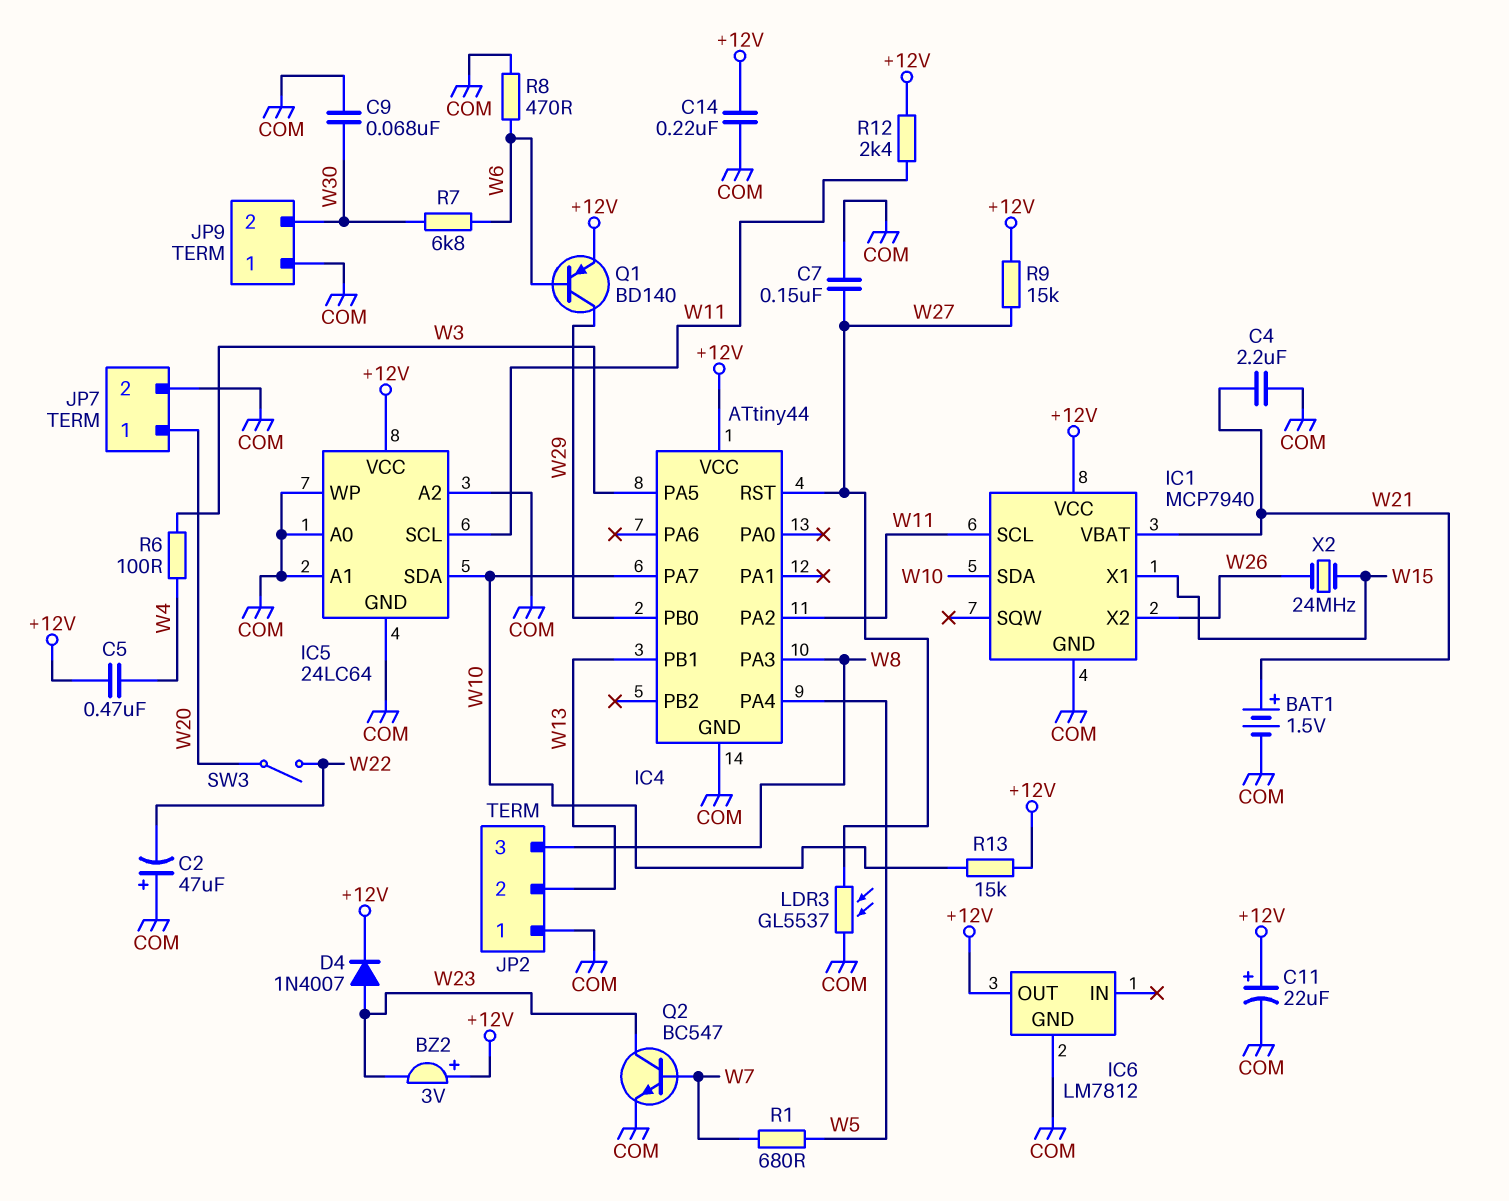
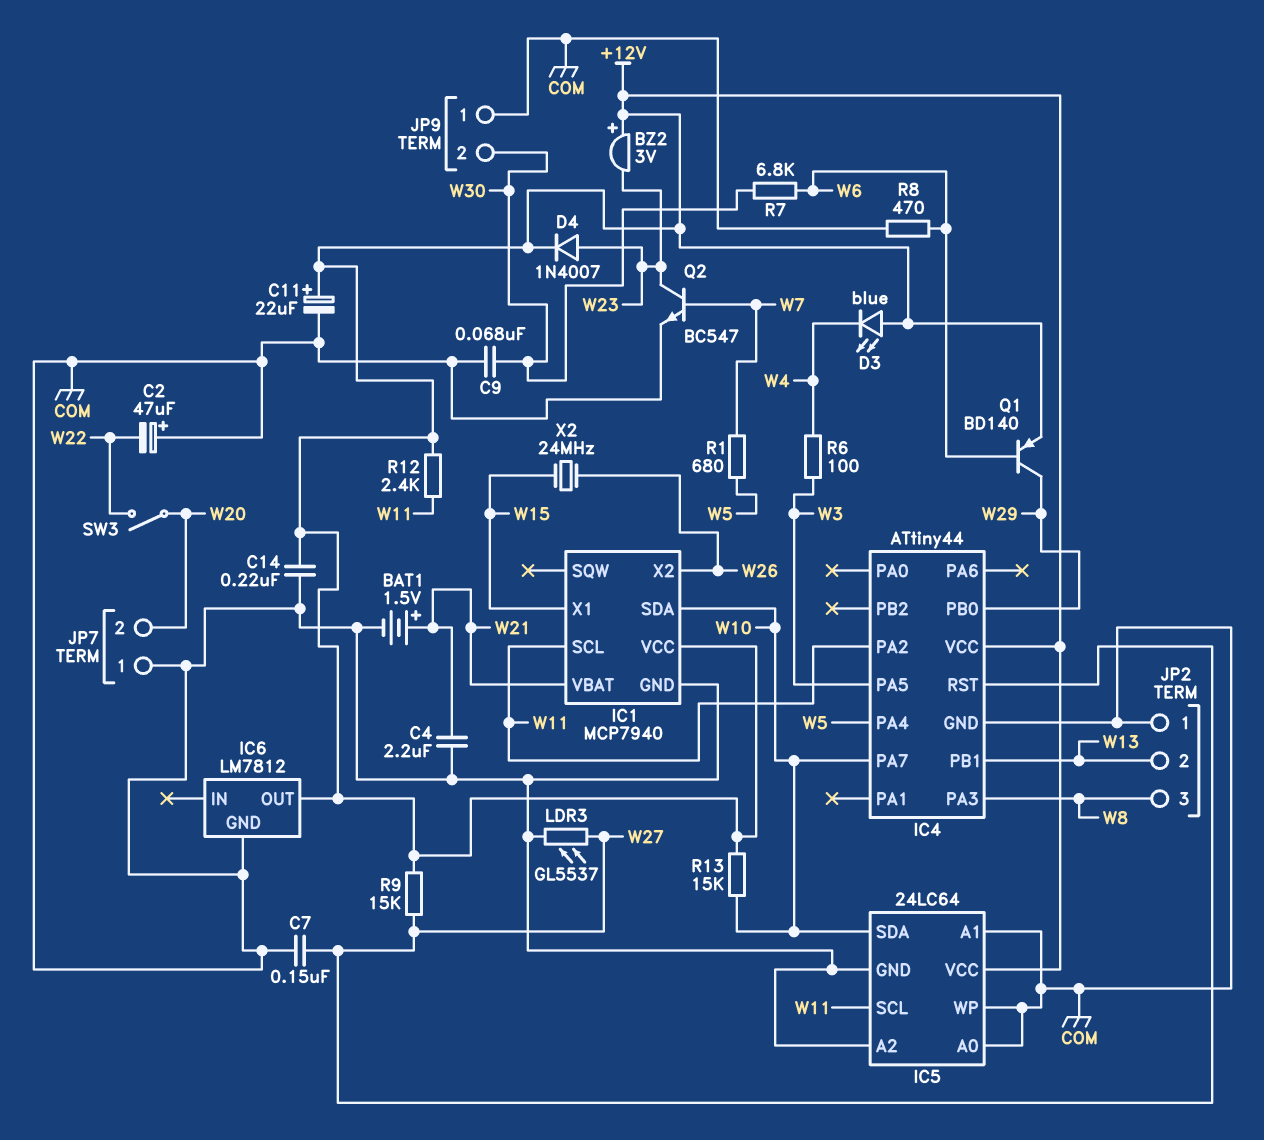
C5: 470nF (+12V, W4) -> none
D3: none -> LED blue (A +12V, K W4)
JP7 pin 1: W20 -> COM
JP7 pin 2: COM -> W20

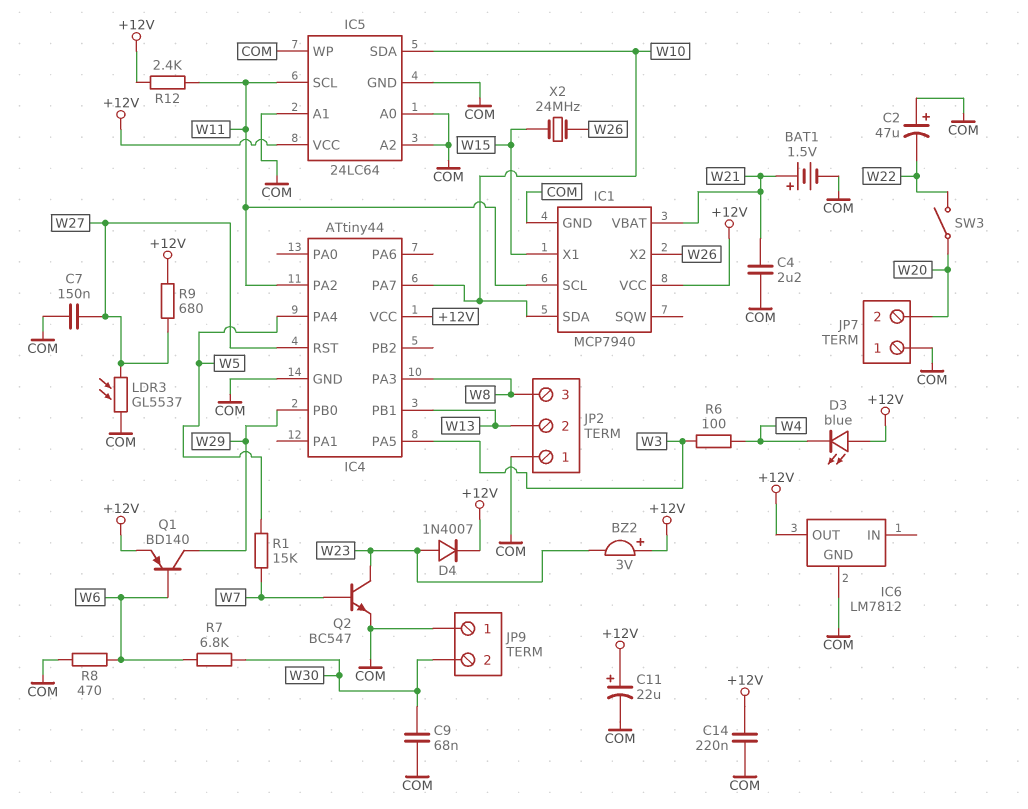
R1: 680 (W5, W7) -> 15k (W5, W7)
R9: 15k (+12V, W27) -> 680 (+12V, W27)
R13: 15k (+12V, W10) -> none

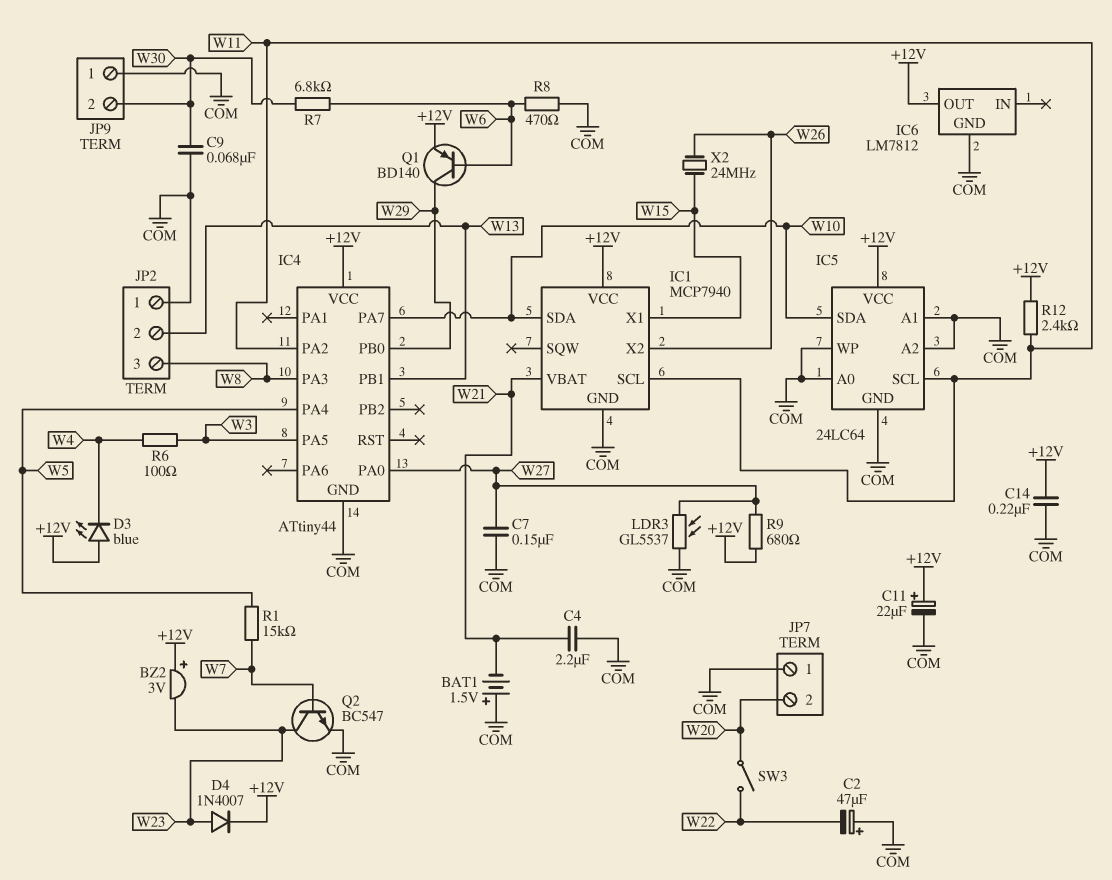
BAT1: 1.5V (plus W21, minus COM) -> 1.5V (plus COM, minus W21)
IC4 pin PA0: none -> W27
IC4 pin RST: W27 -> none

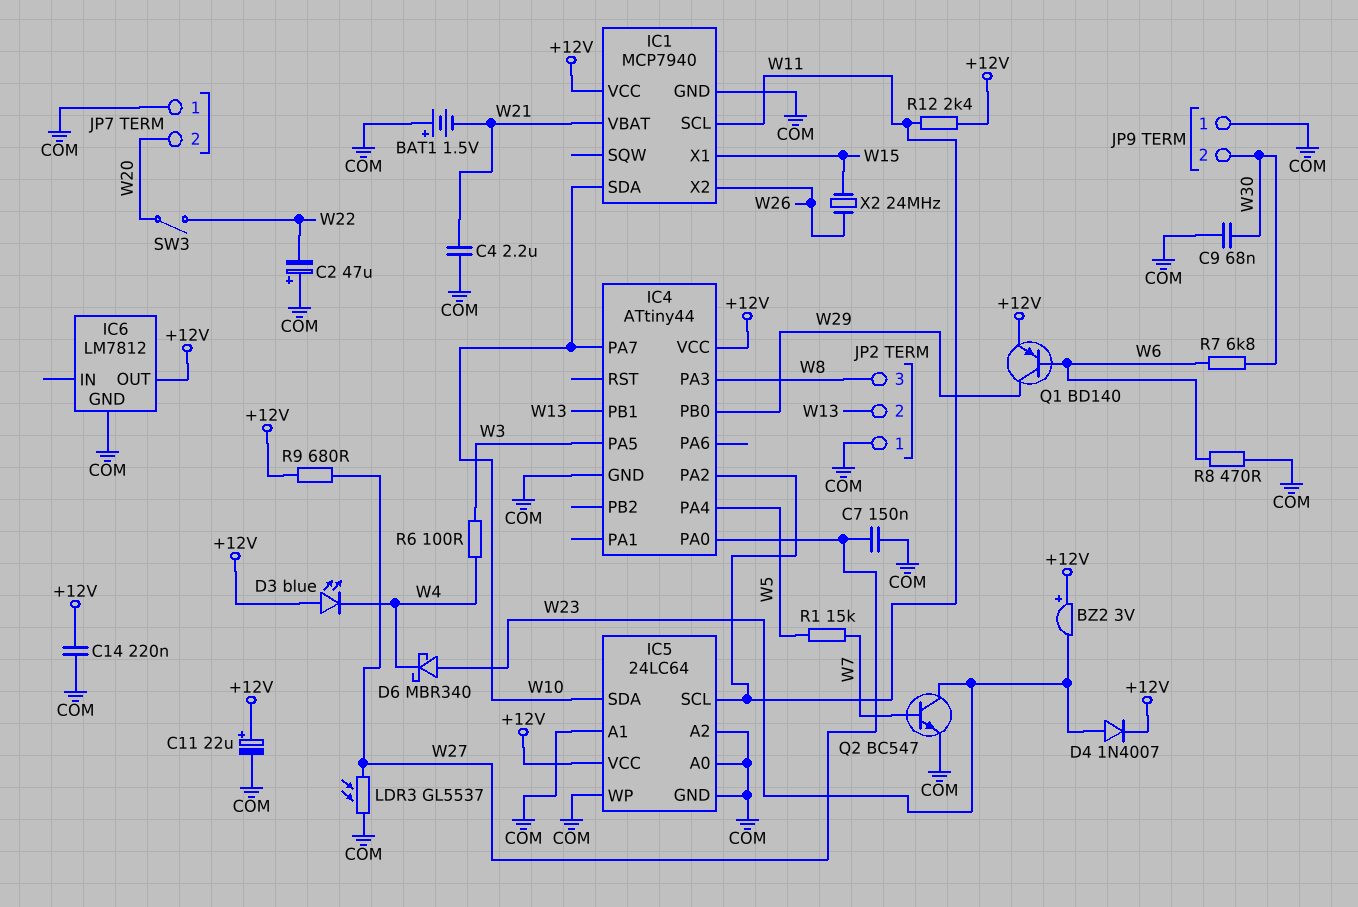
D6: none -> schottky MBR340 (A W23, K W4)

